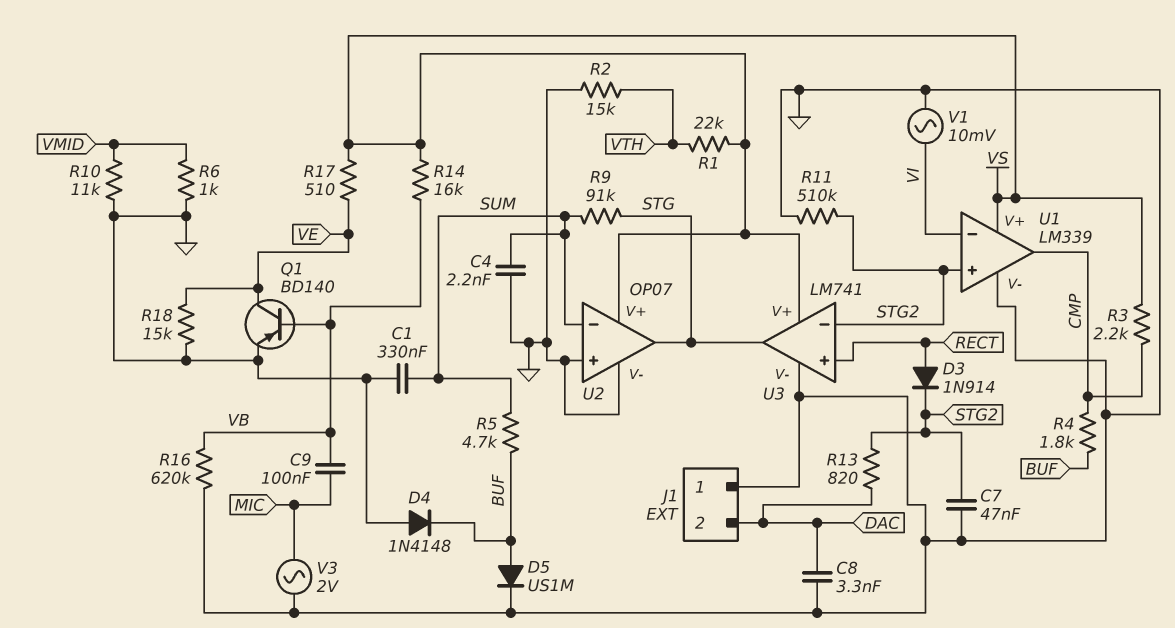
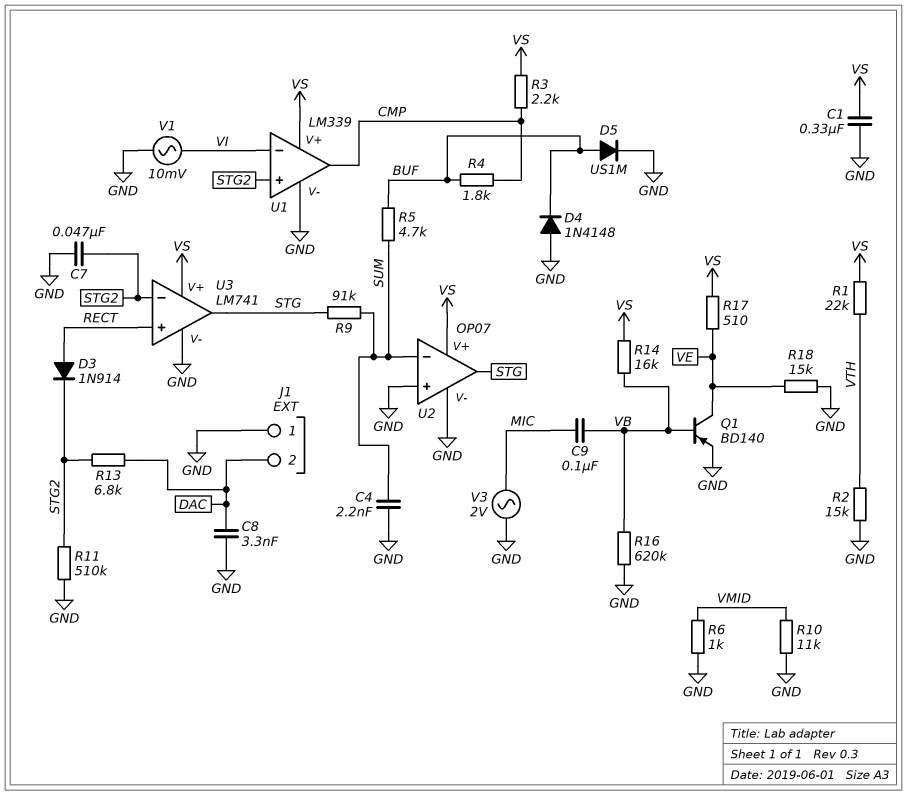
C1: 330nF (GND, SUM) -> 330nF (GND, VS)
R13: 820 (DAC, STG2) -> 6.8k (DAC, STG2)

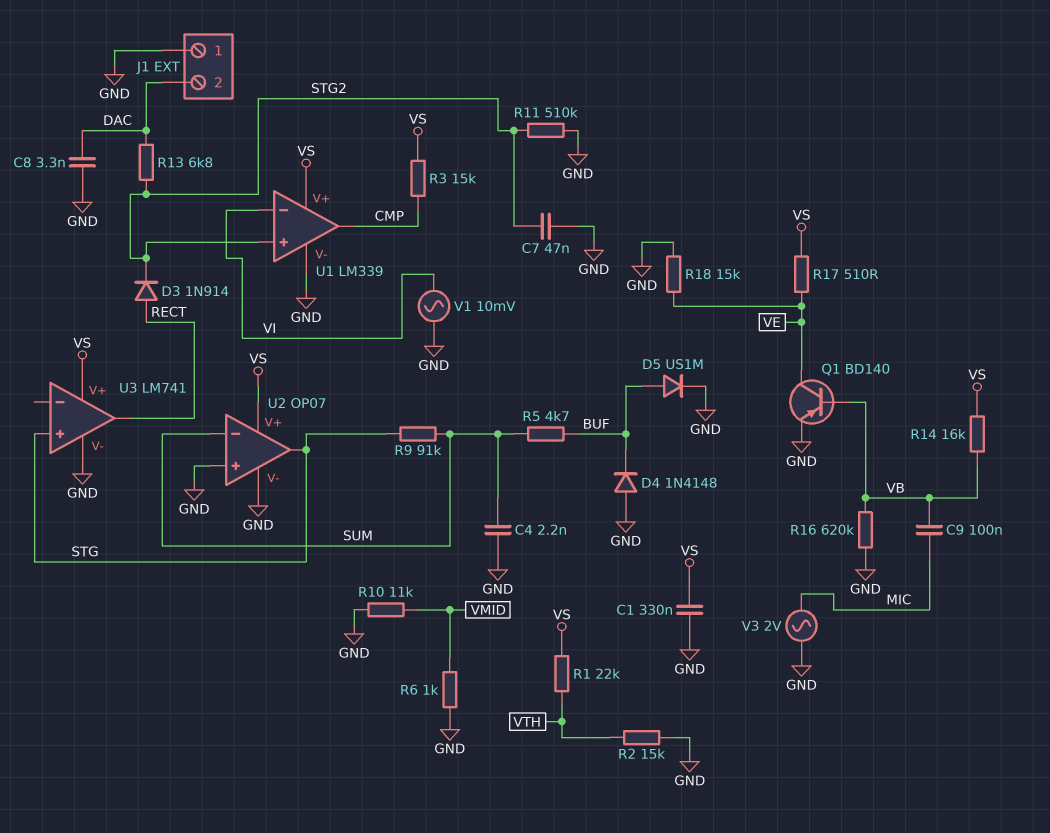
R3: 2.2k (CMP, VS) -> 15k (CMP, VS)
R4: 1.8k (BUF, CMP) -> none
U3 pin in+: RECT -> STG
U3 pin in-: STG2 -> none
U3 pin out: STG -> RECT

